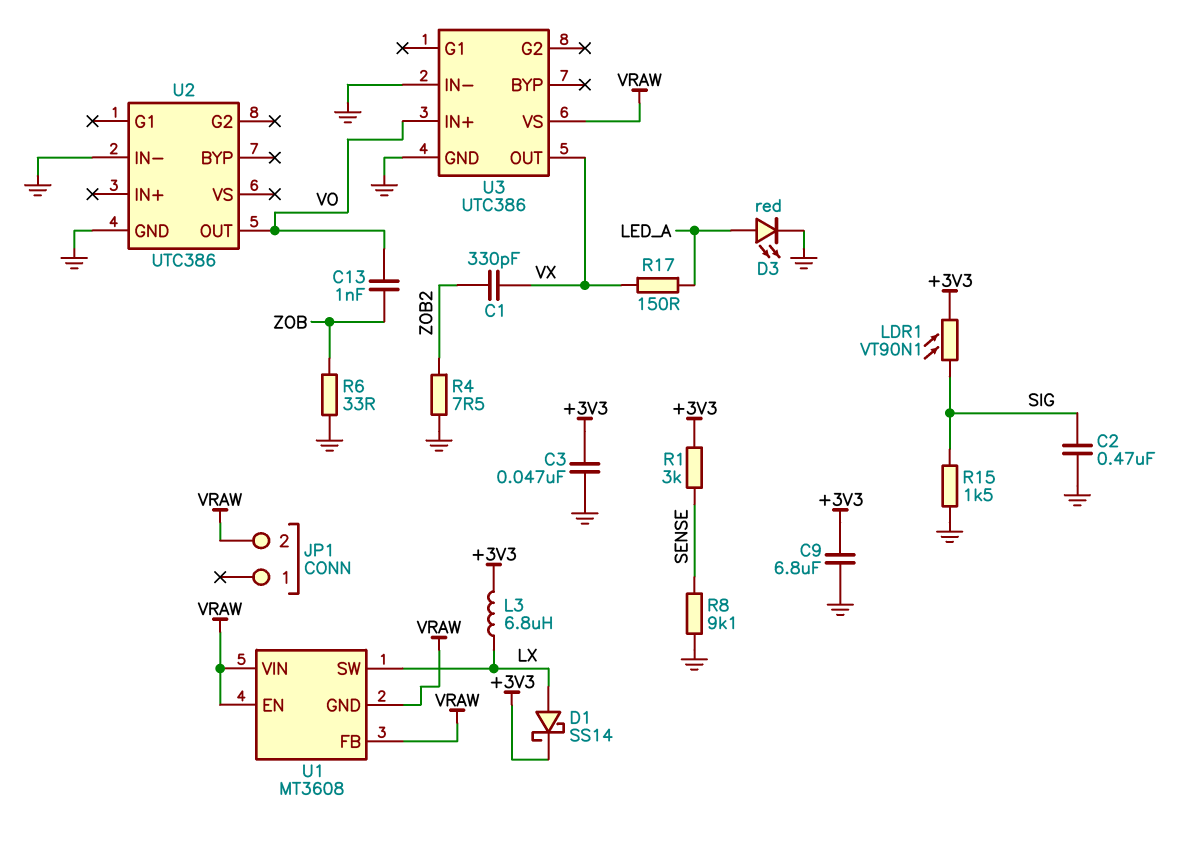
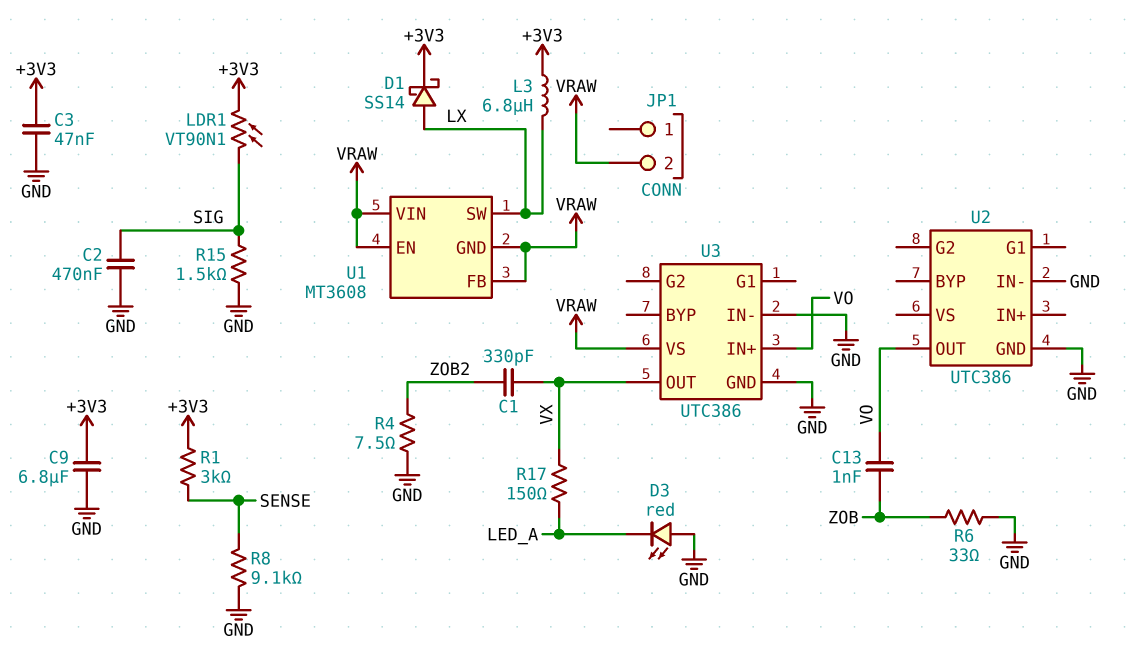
D3: LED red (A LED_A, K GND) -> LED red (A GND, K LED_A)

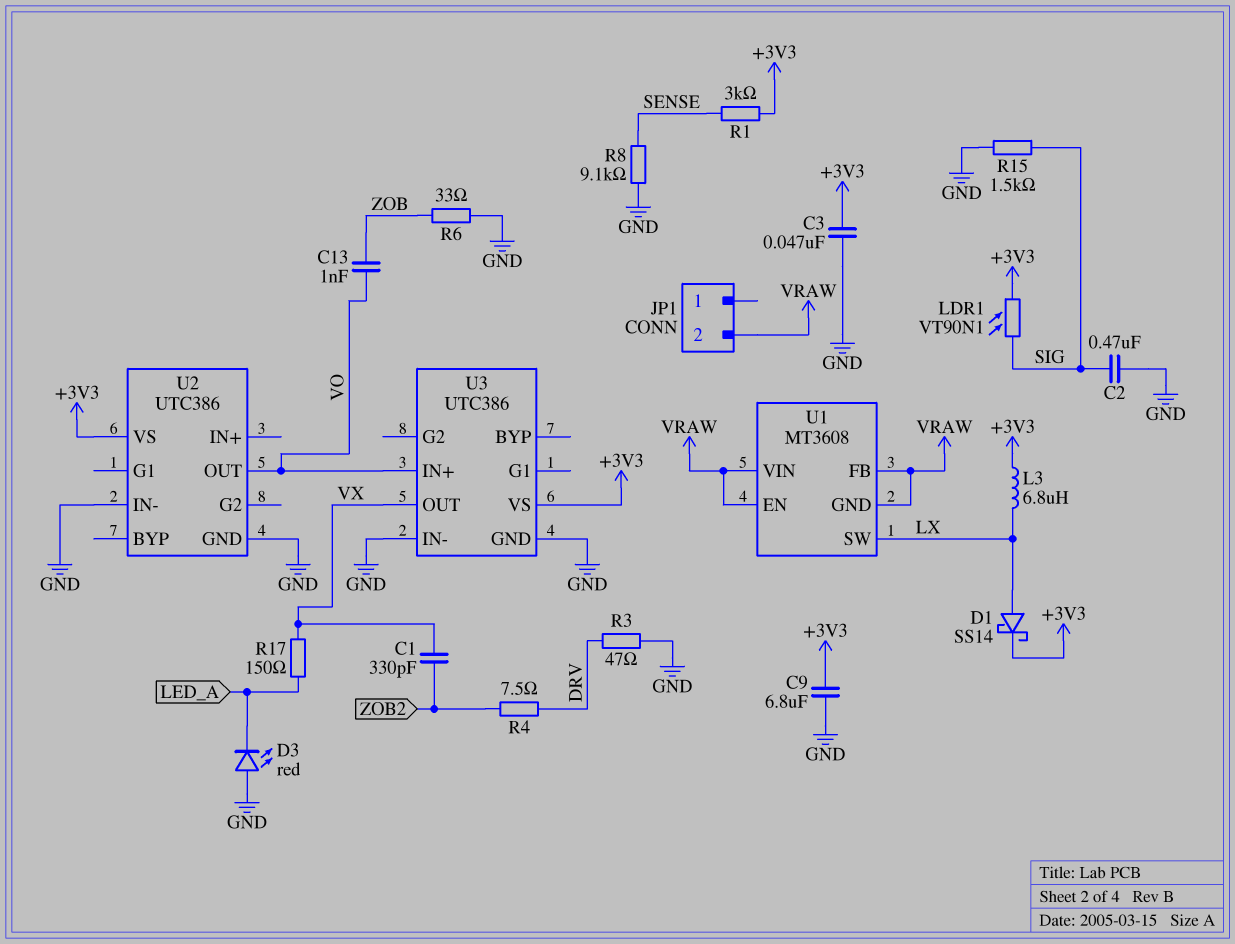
R3: none -> 47 (DRV, GND)
R4: 7.5 (GND, ZOB2) -> 7.5 (DRV, ZOB2)
U2 pin VS: none -> +3V3
U3 pin VS: VRAW -> +3V3

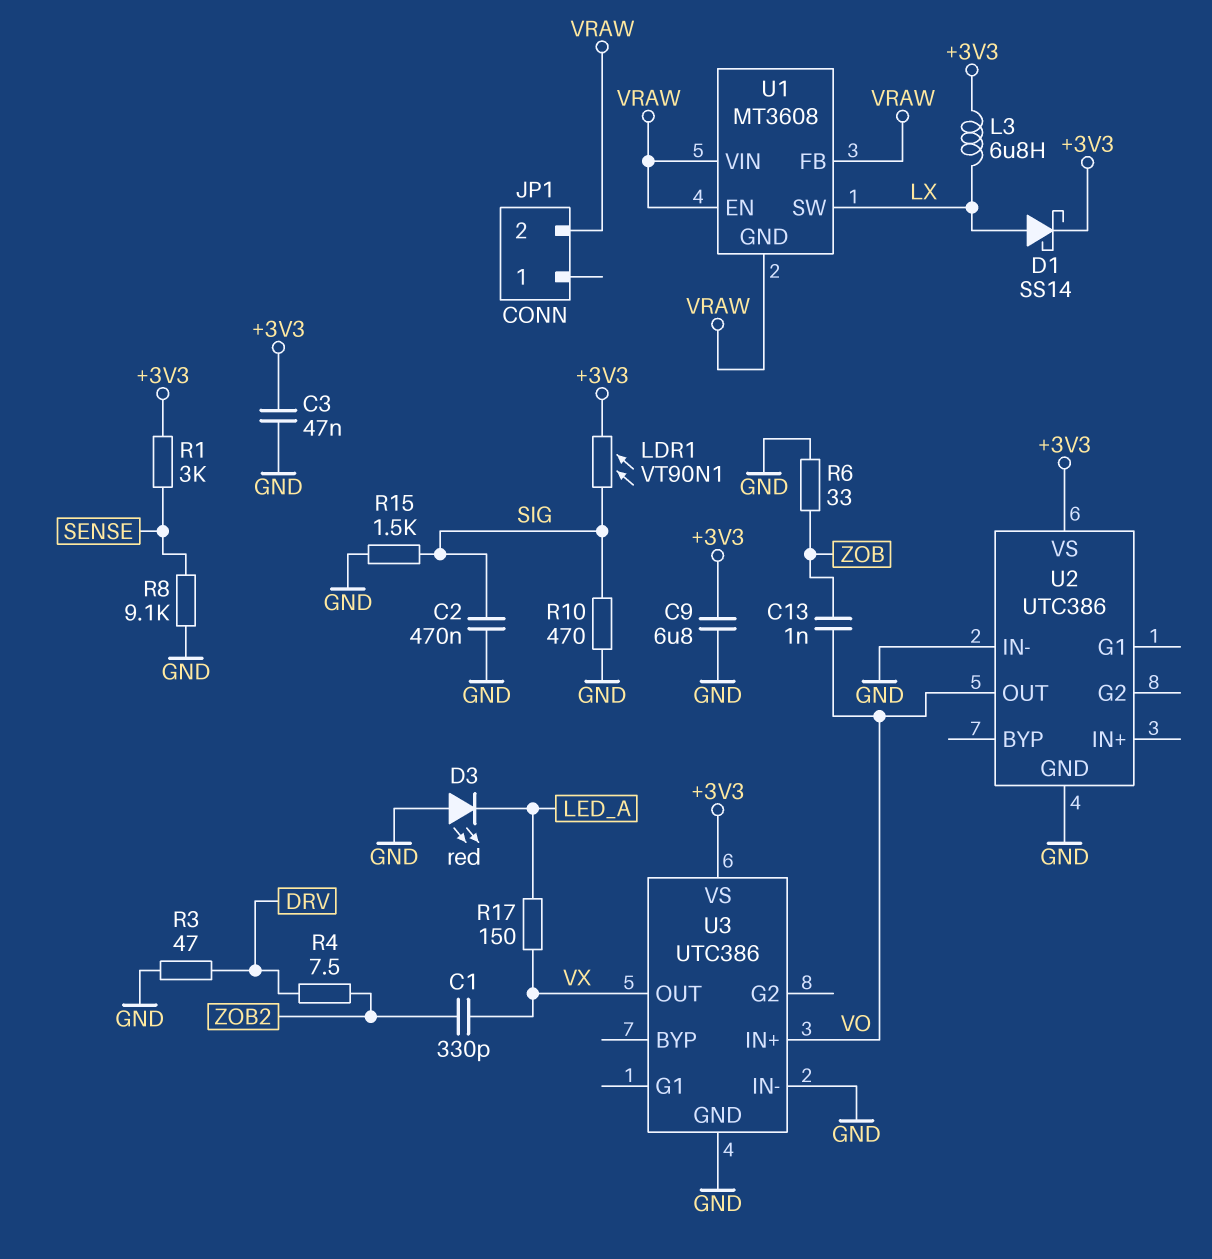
R10: none -> 470 (GND, SIG)

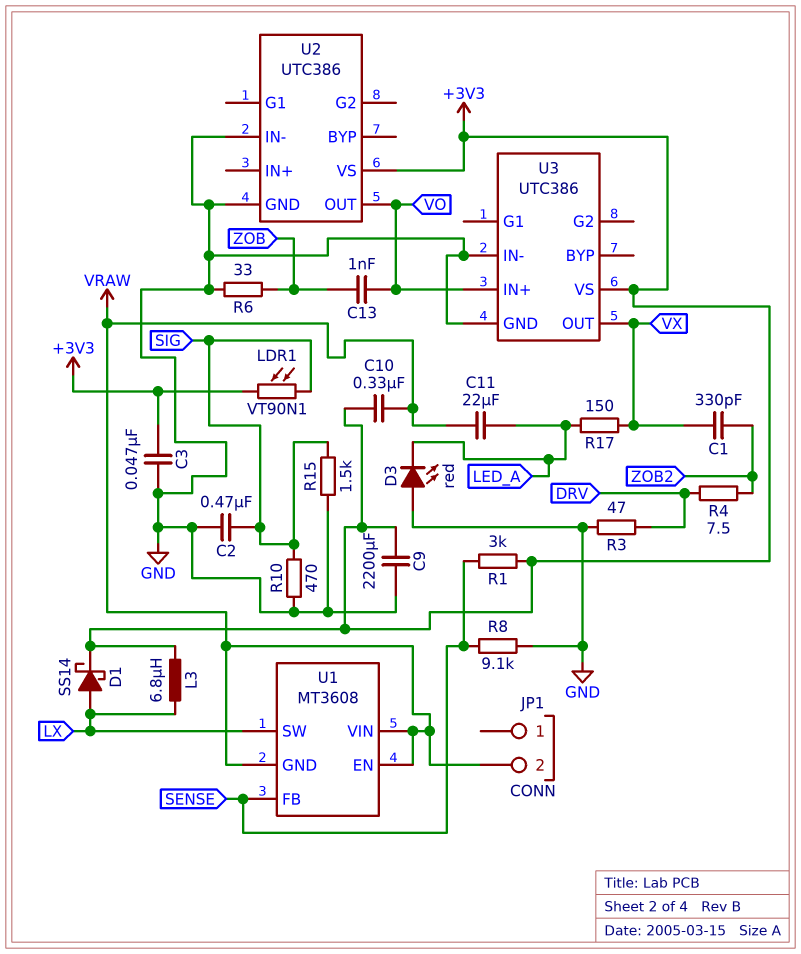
C9: 6.8uF (+3V3, GND) -> 2200uF (+3V3, GND)
C10: none -> 330nF (+3V3, VRAW)
C11: none -> 22uF (LED_A, VRAW)
U1 pin FB: VRAW -> SENSE

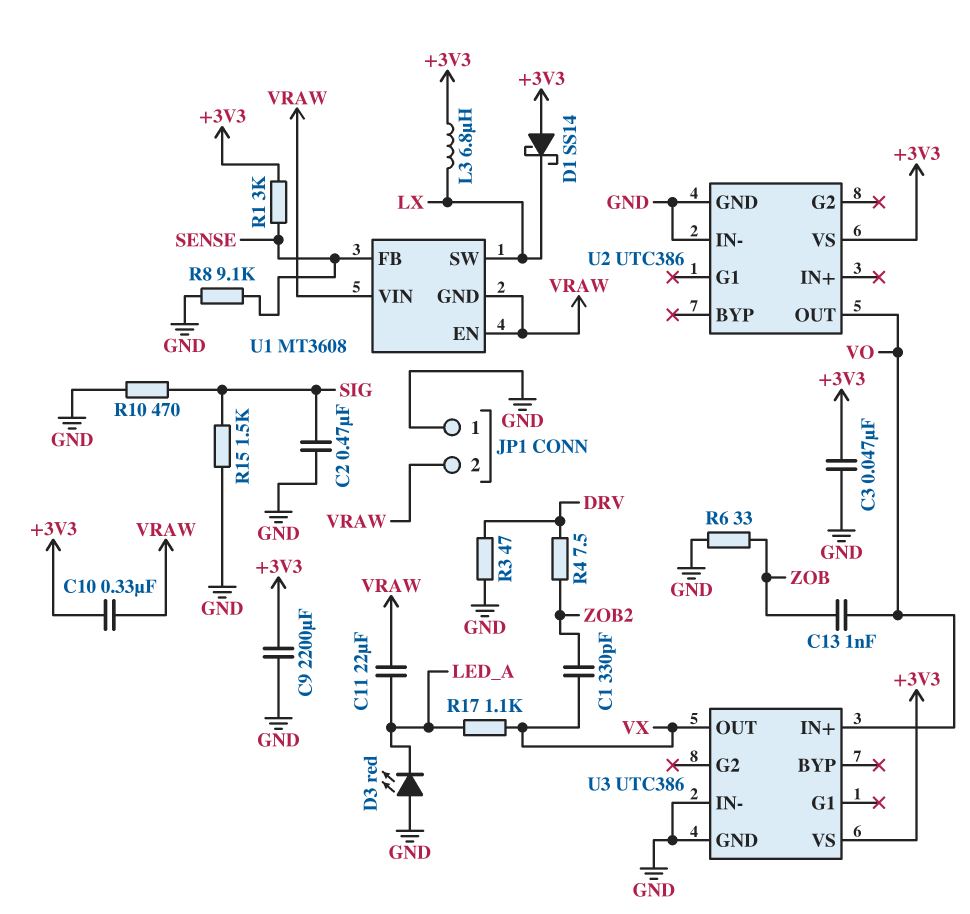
D1: schottky SS14 (A LX, K +3V3) -> schottky SS14 (A +3V3, K LX)
JP1 pin 1: none -> GND
LDR1: VT90N1 (+3V3, SIG) -> none
R17: 150 (LED_A, VX) -> 1.1k (LED_A, VX)

